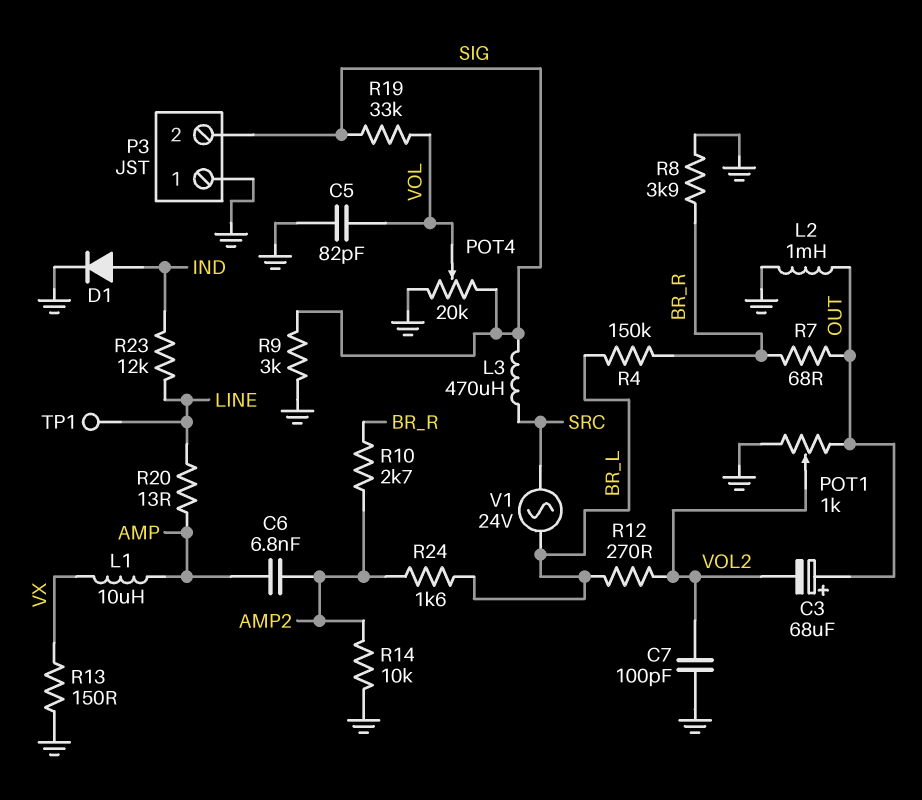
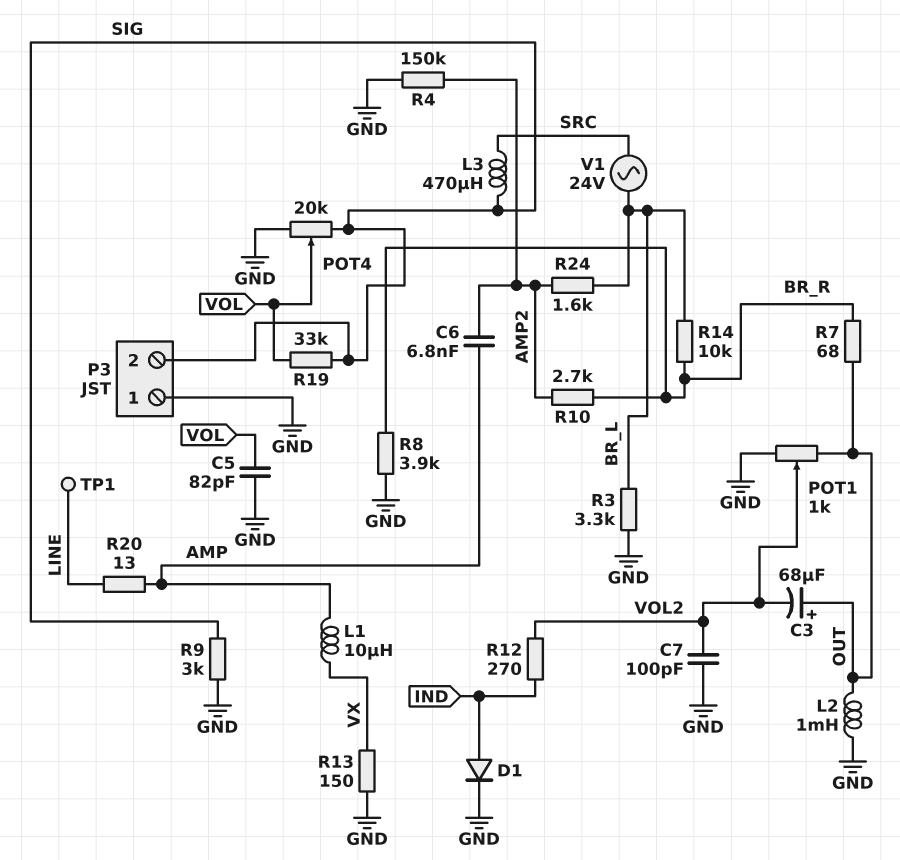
R3: none -> 3.3k (BR_L, GND)
R4: 150k (BR_L, BR_R) -> 150k (AMP2, GND)
R12: 270 (BR_L, VOL2) -> 270 (IND, VOL2)
R14: 10k (AMP2, GND) -> 10k (BR_L, BR_R)
R23: 12k (IND, LINE) -> none

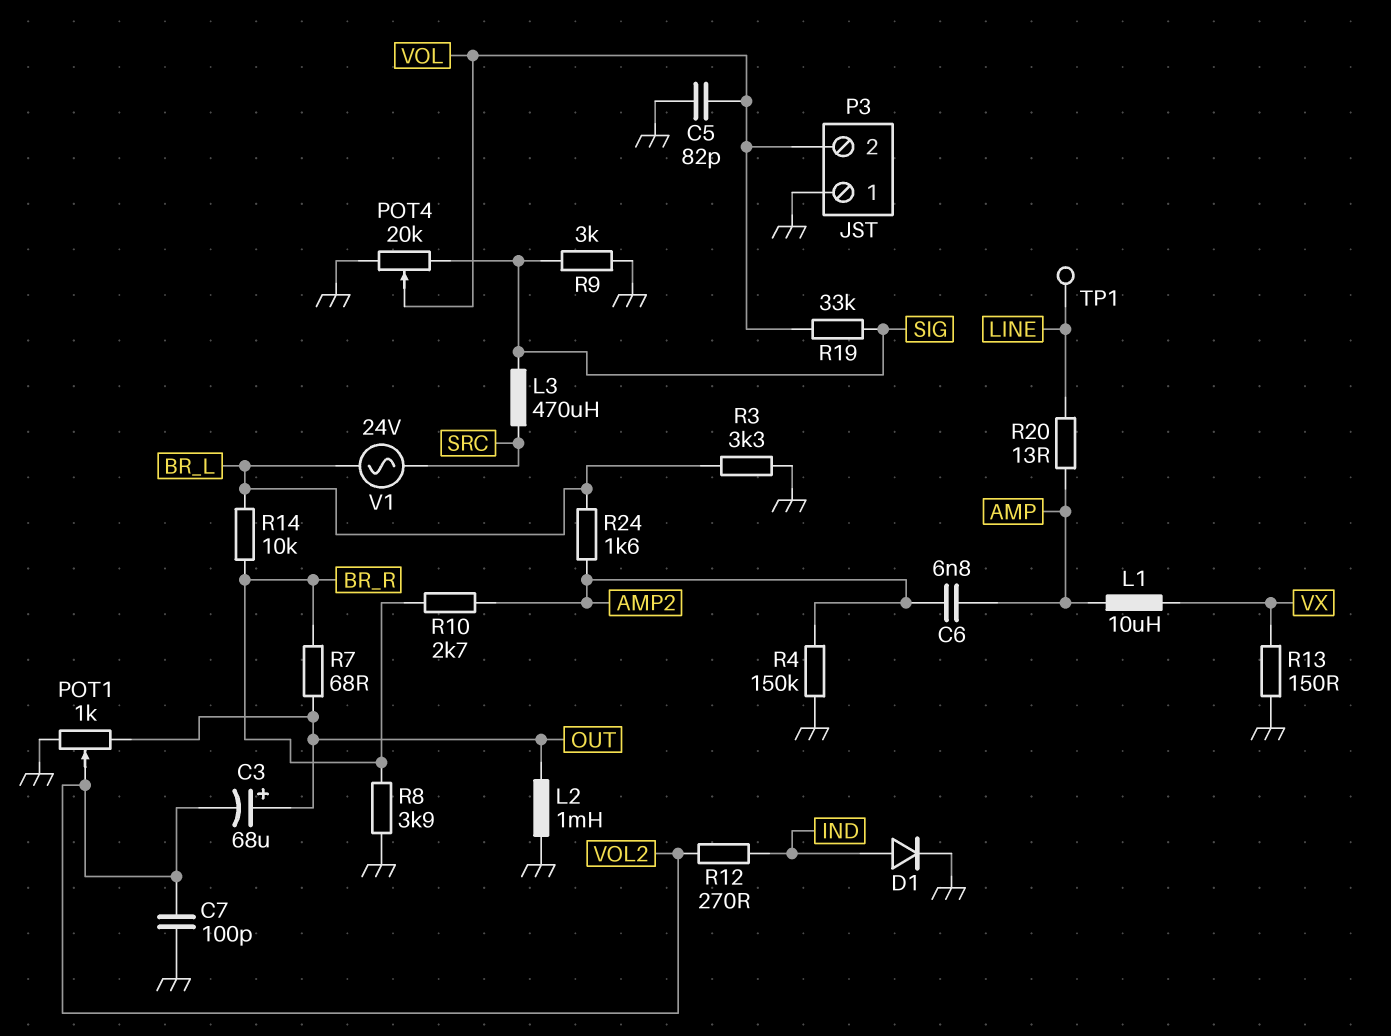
P3 pin 2: SIG -> VOL

